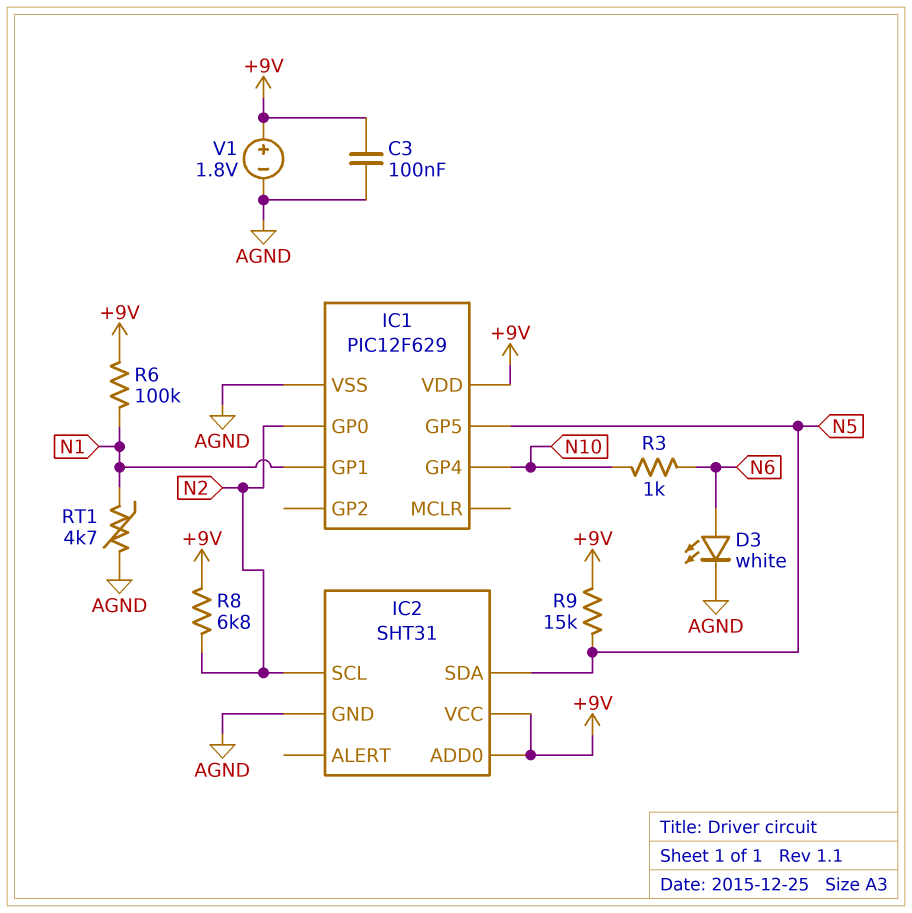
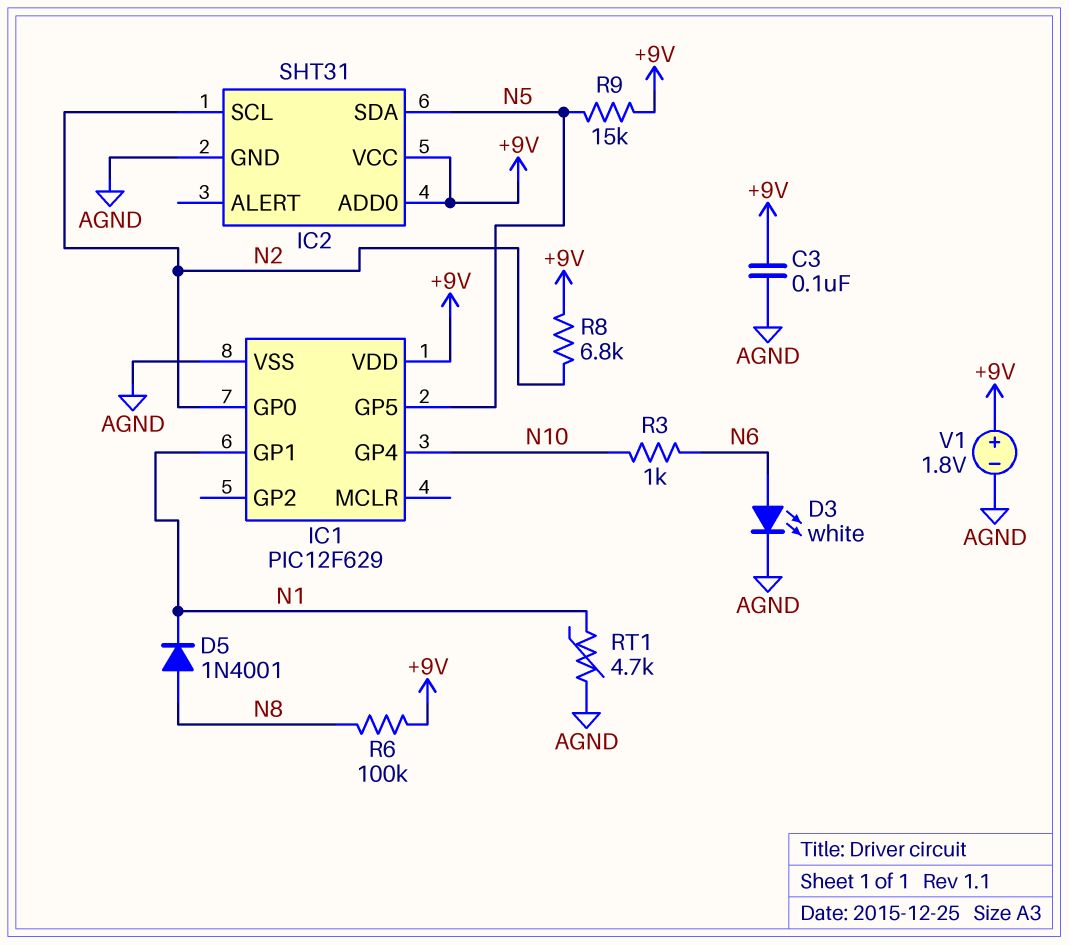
D5: none -> diode 1N4001 (A N8, K N1)
R6: 100k (+9V, N1) -> 100k (+9V, N8)

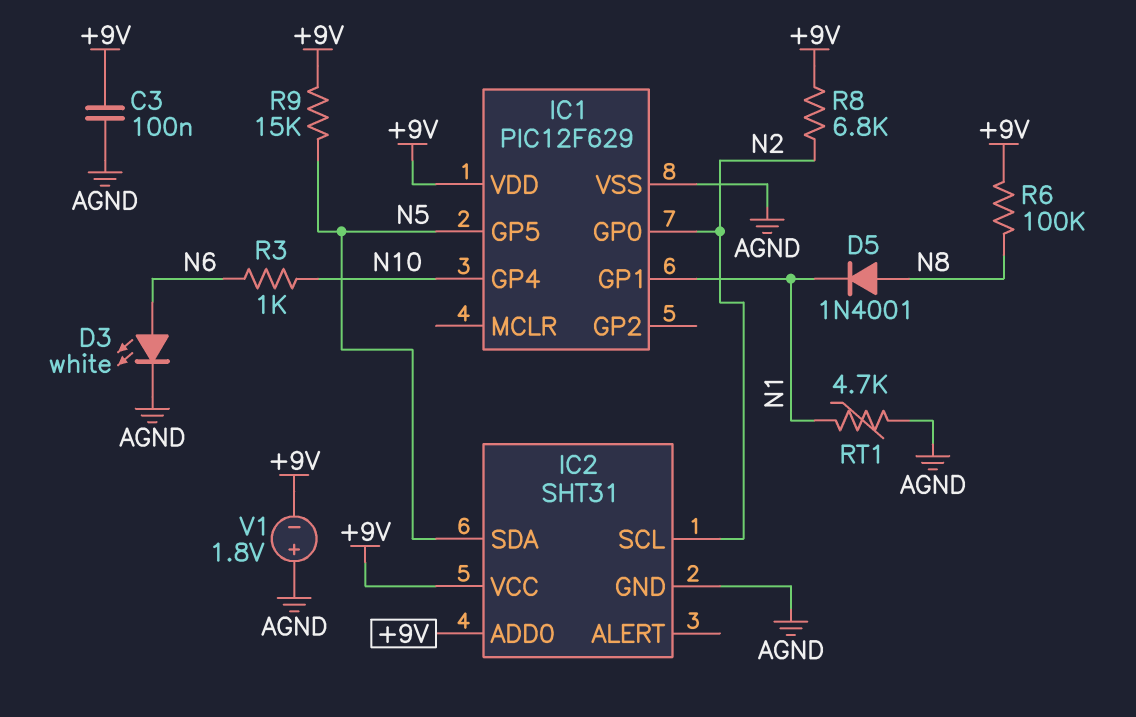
V1: 1.8V (plus +9V, minus AGND) -> 1.8V (plus AGND, minus +9V)

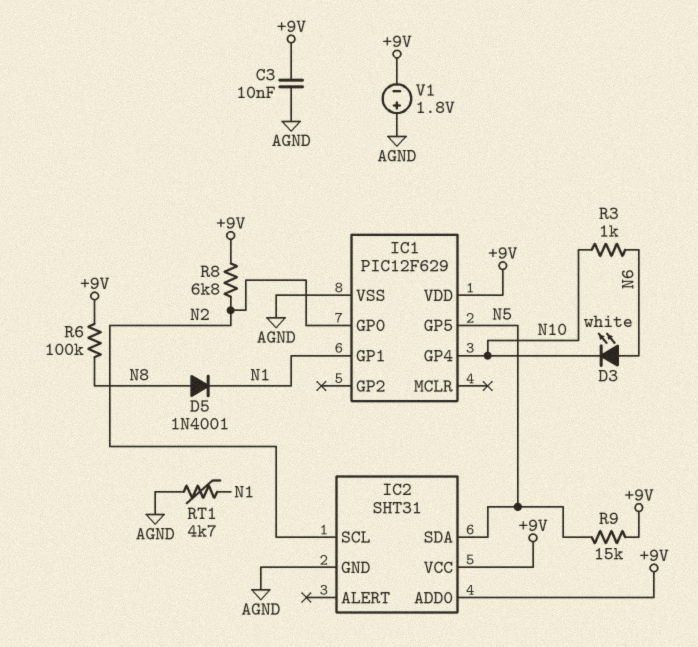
C3: 100nF (+9V, AGND) -> 10nF (+9V, AGND)
D3: LED white (A N6, K AGND) -> LED white (A N6, K N10)

